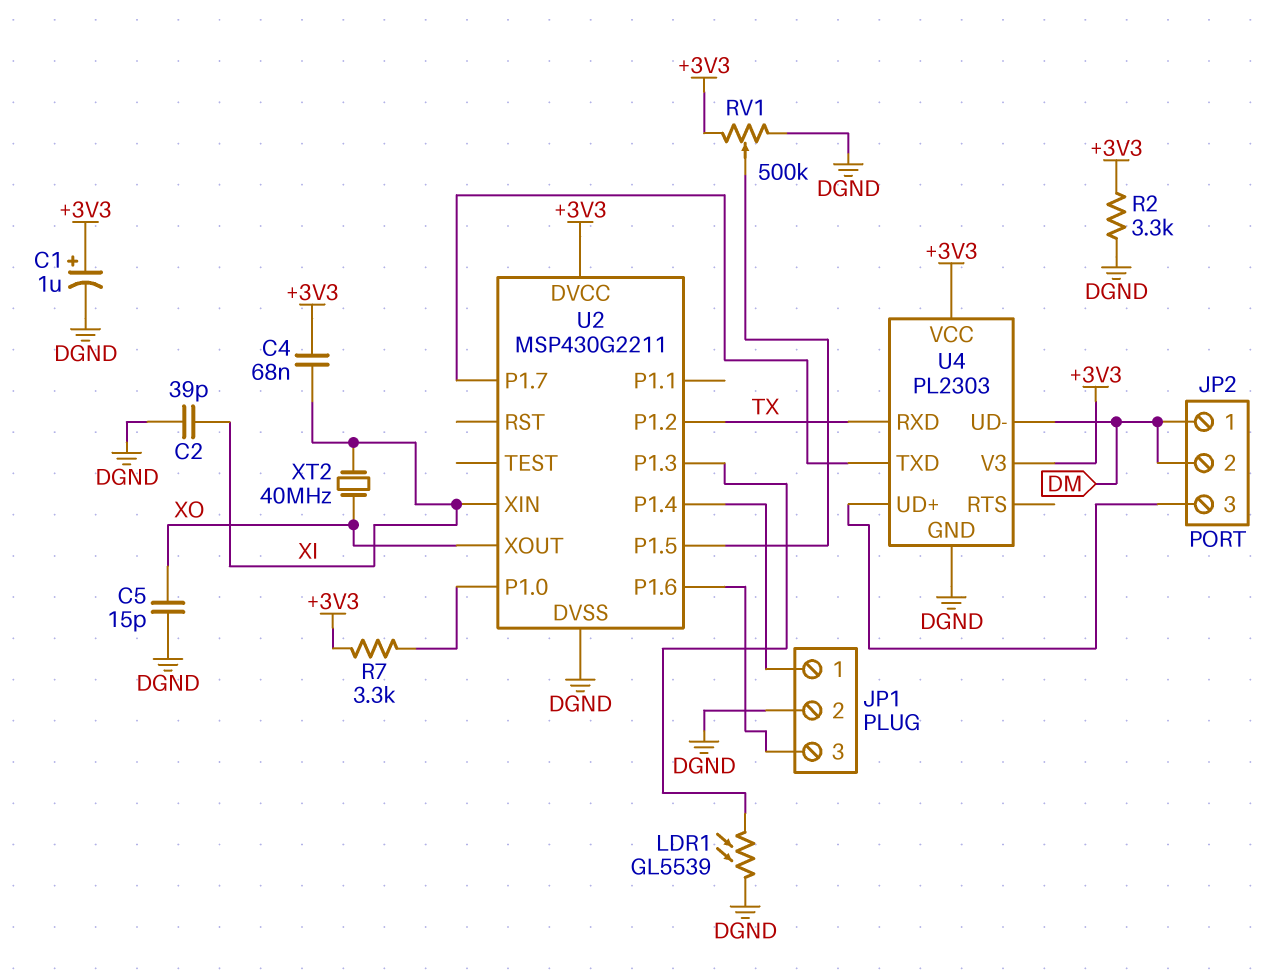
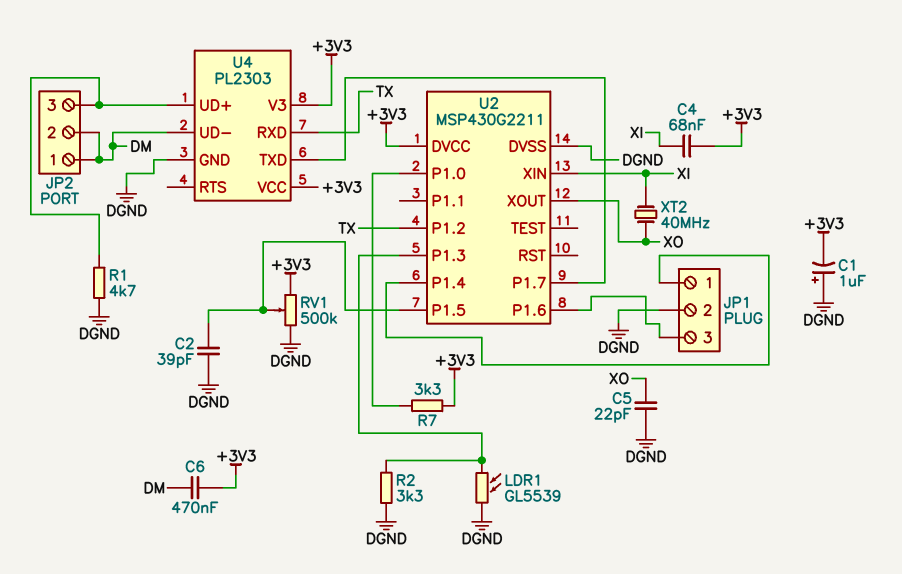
C1: 1uF (plus +3V3, minus DGND) -> 1uF (plus DGND, minus +3V3)
C2: 39pF (DGND, XI) -> 39pF (DGND, U2/P1.5)
C5: 15pF (DGND, XO) -> 22pF (DGND, XO)
C6: none -> 470nF (+3V3, DM)
R1: none -> 4.7k (DGND, JP2/3)
R2: 3.3k (+3V3, DGND) -> 3.3k (DGND, U2/P1.3)

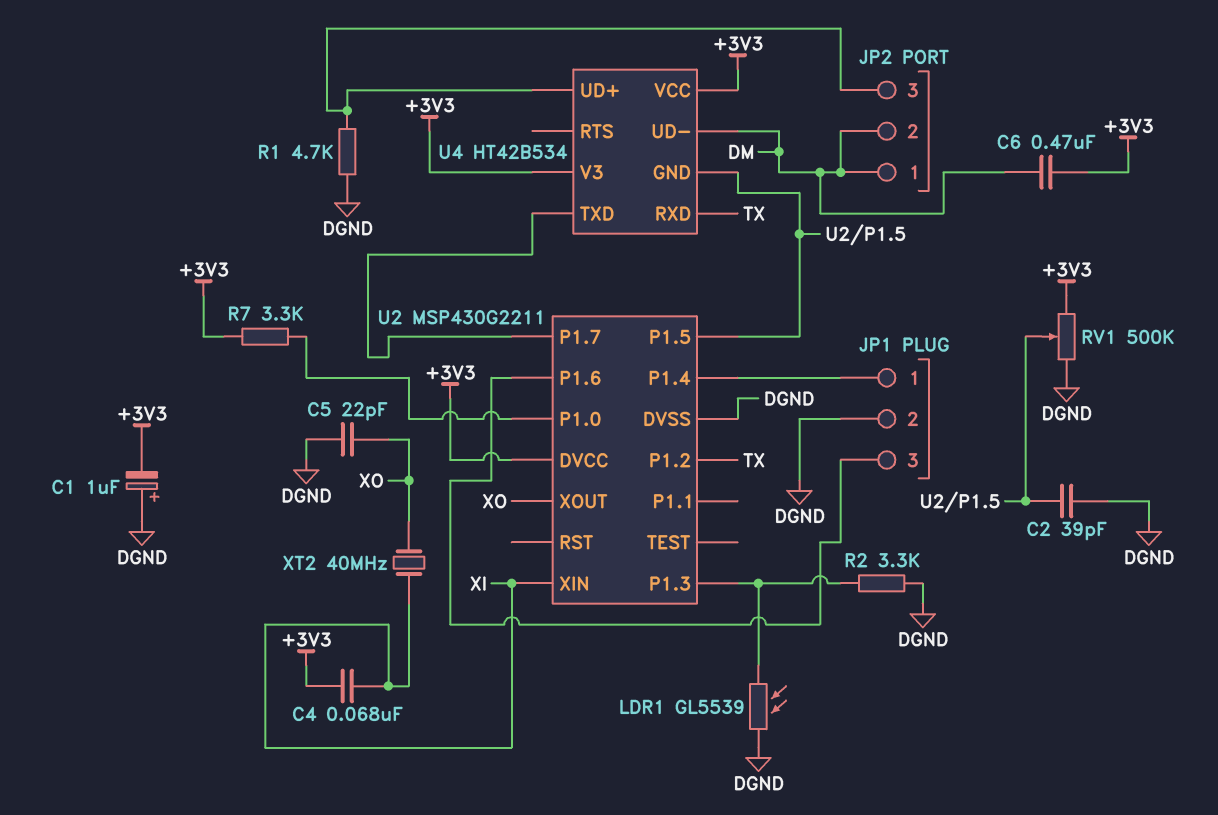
U4: PL2303 -> HT42B534
U4 pin GND: DGND -> U2/P1.5

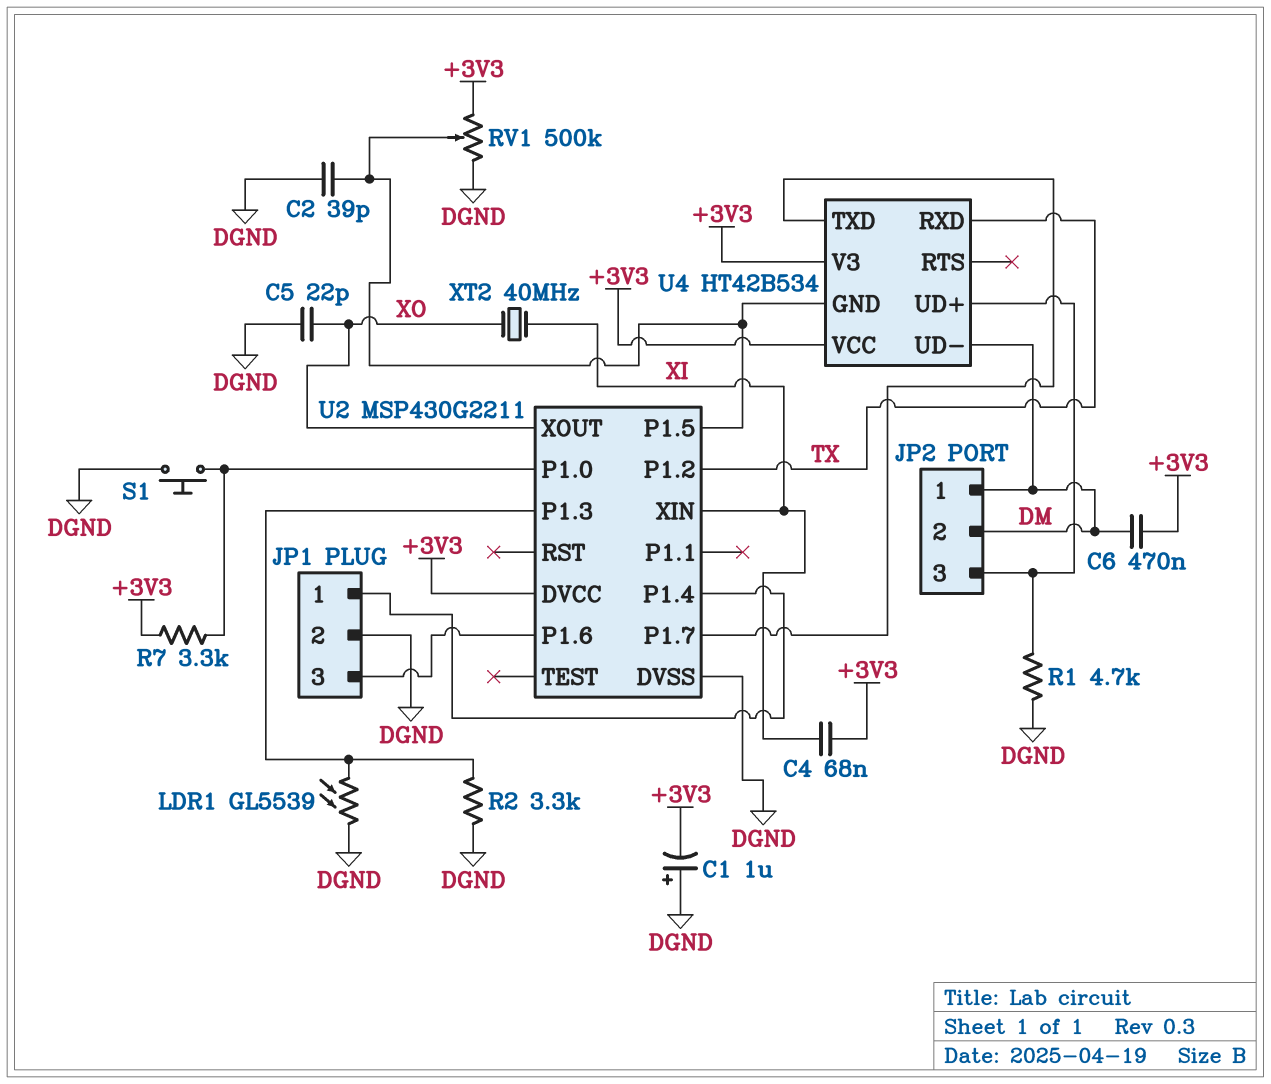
S1: none -> button (DGND, U2/P1.0)

